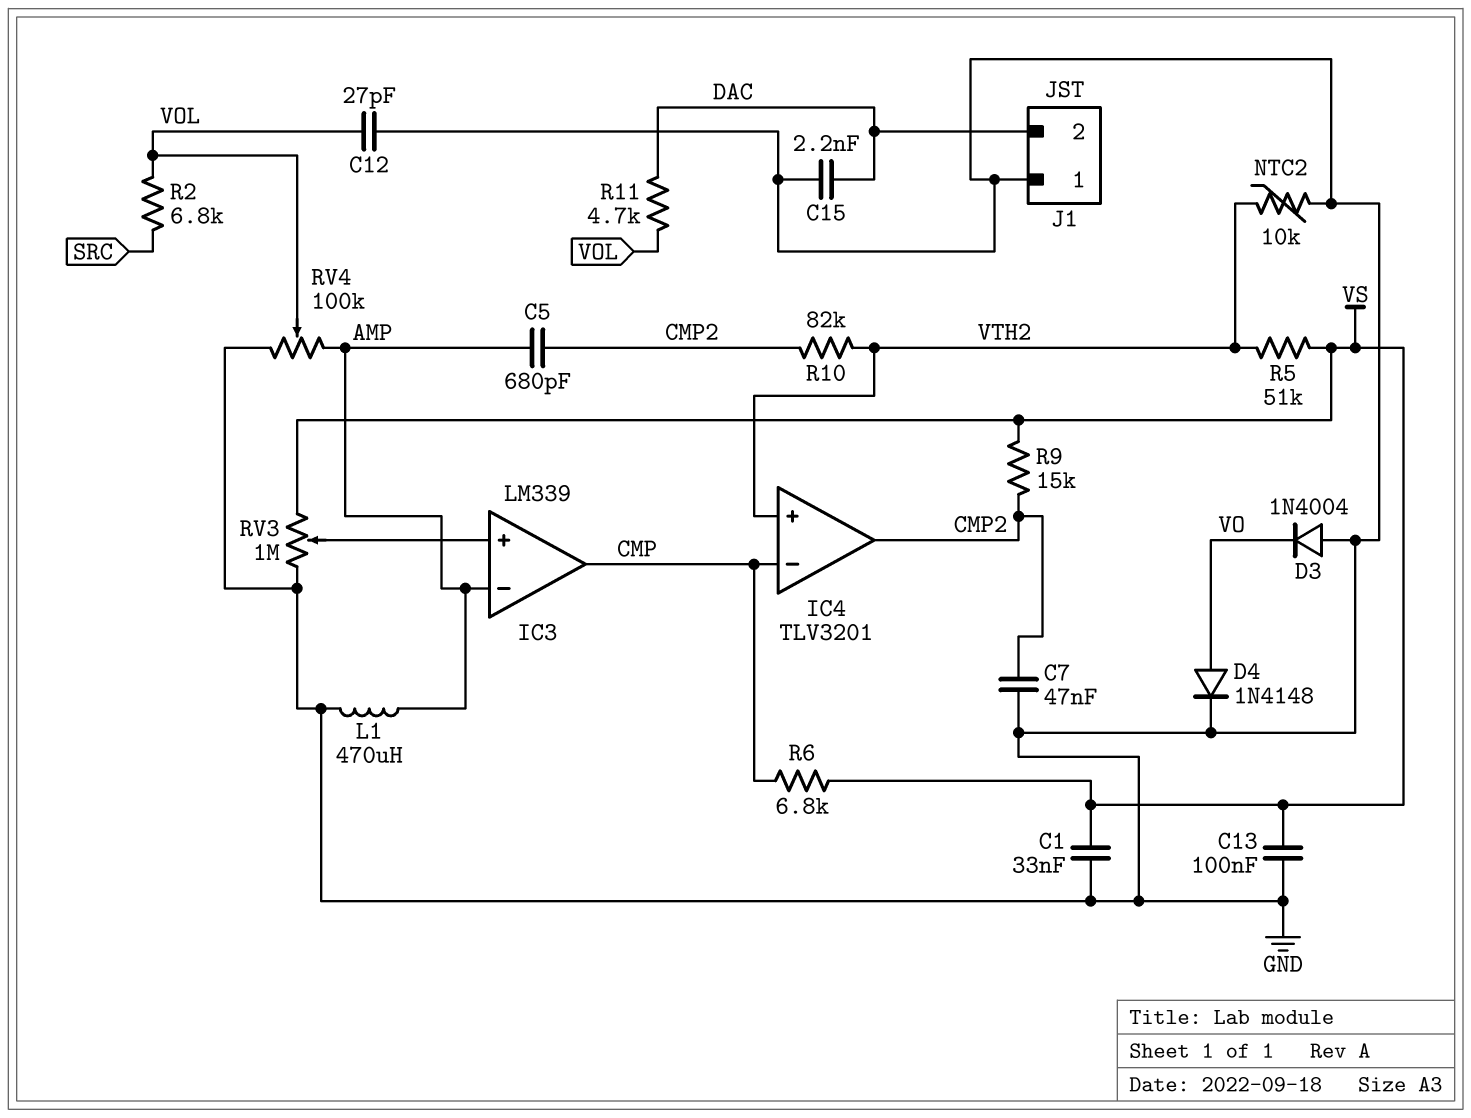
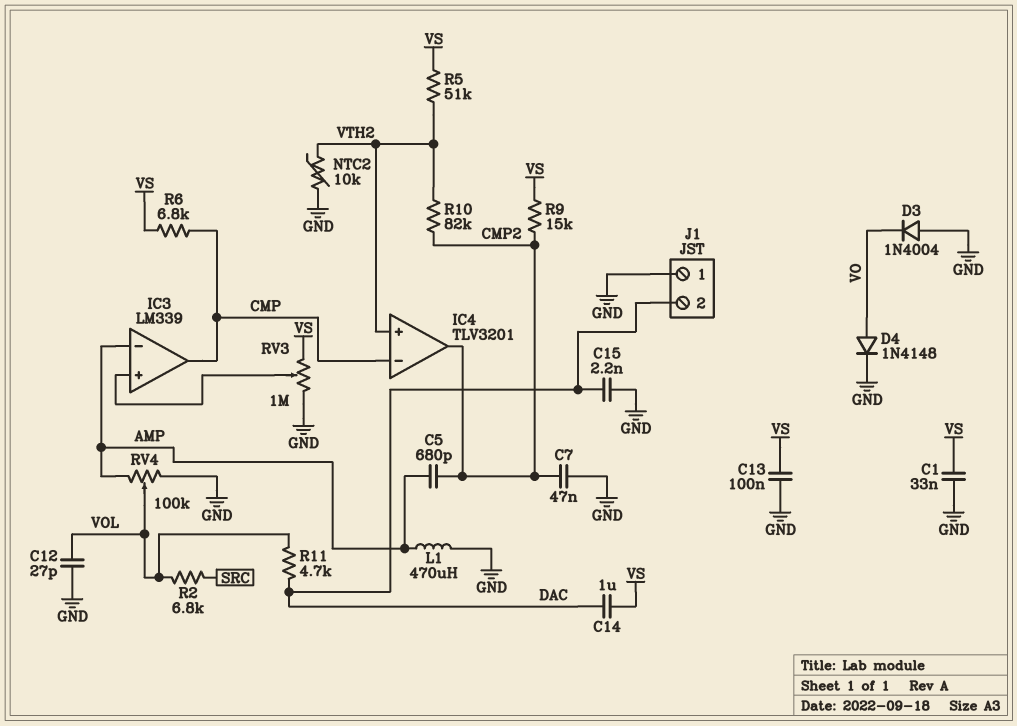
C14: none -> 1uF (DAC, VS)

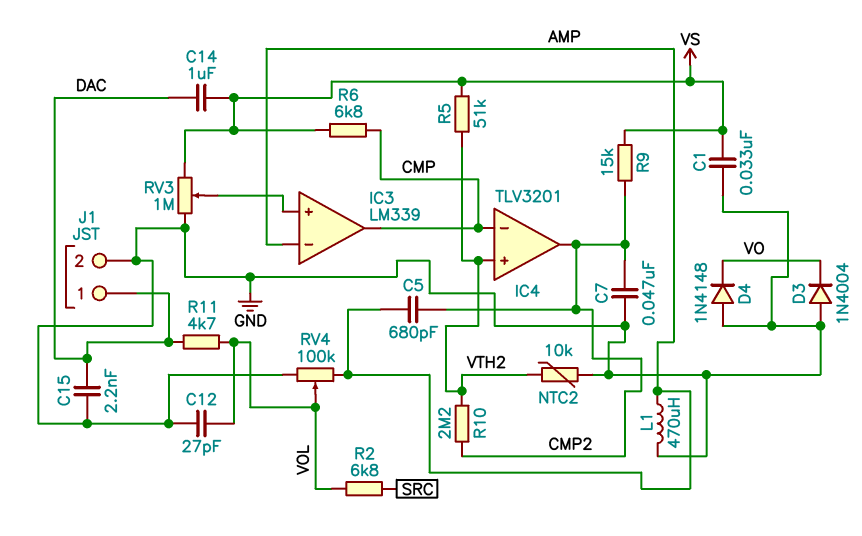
C13: 100nF (GND, VS) -> none
D4: diode 1N4148 (A VO, K GND) -> diode 1N4148 (A GND, K VO)
J1 pin 1: GND -> DAC
J1 pin 2: DAC -> GND
R10: 82k (CMP2, VTH2) -> 2.2M (CMP2, VTH2)

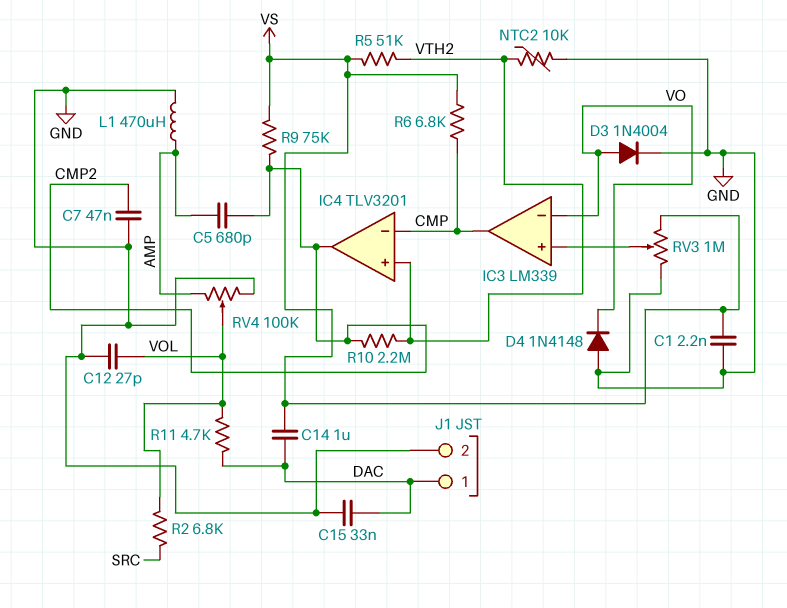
C1: 33nF (GND, VS) -> 2.2nF (GND, VS)
C15: 2.2nF (DAC, GND) -> 33nF (DAC, GND)
D3: diode 1N4004 (A GND, K VO) -> diode 1N4004 (A VO, K GND)
IC3 pin in-: AMP -> VO
R9: 15k (CMP2, VS) -> 75k (CMP2, VS)

